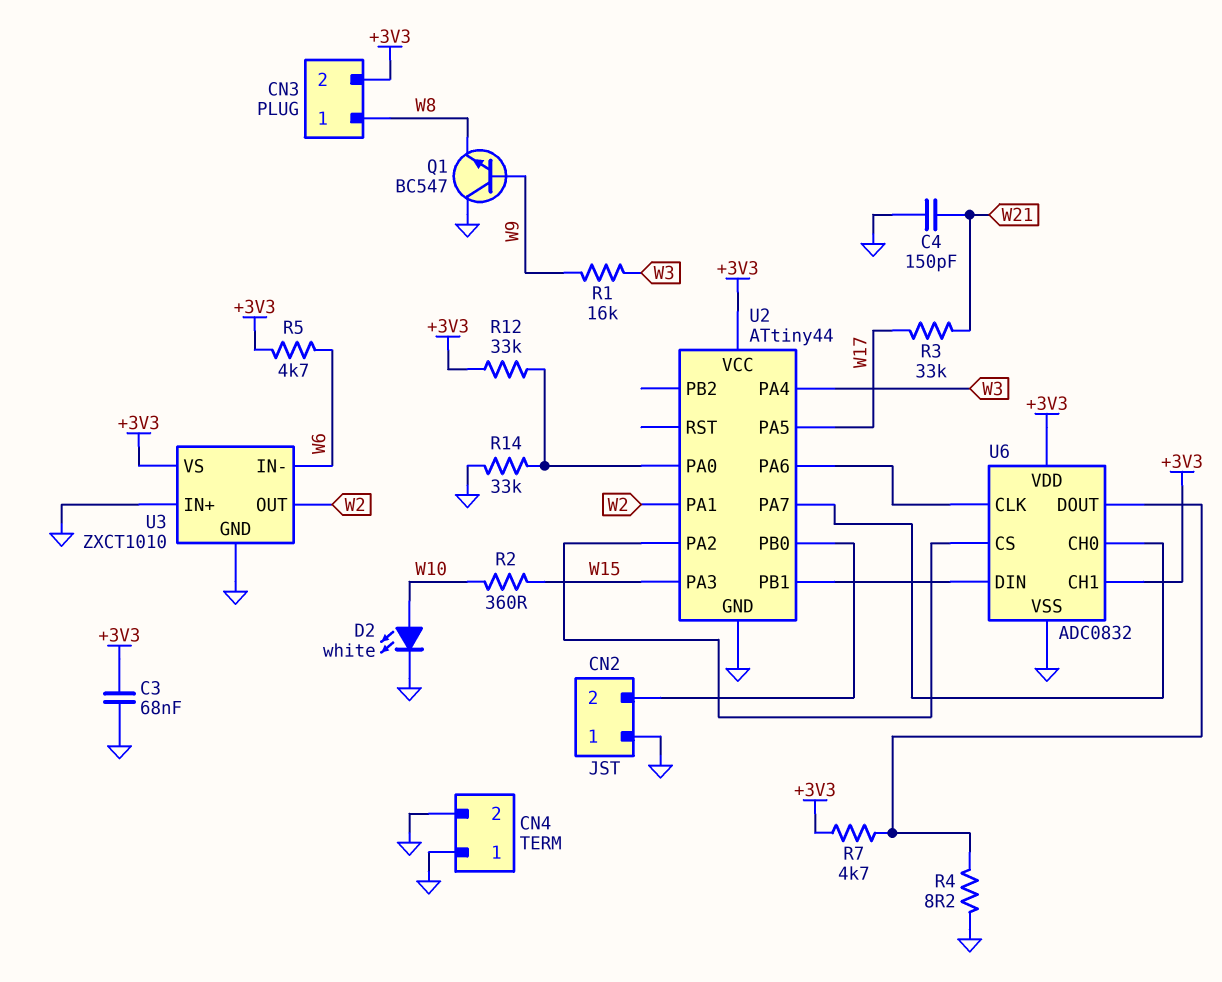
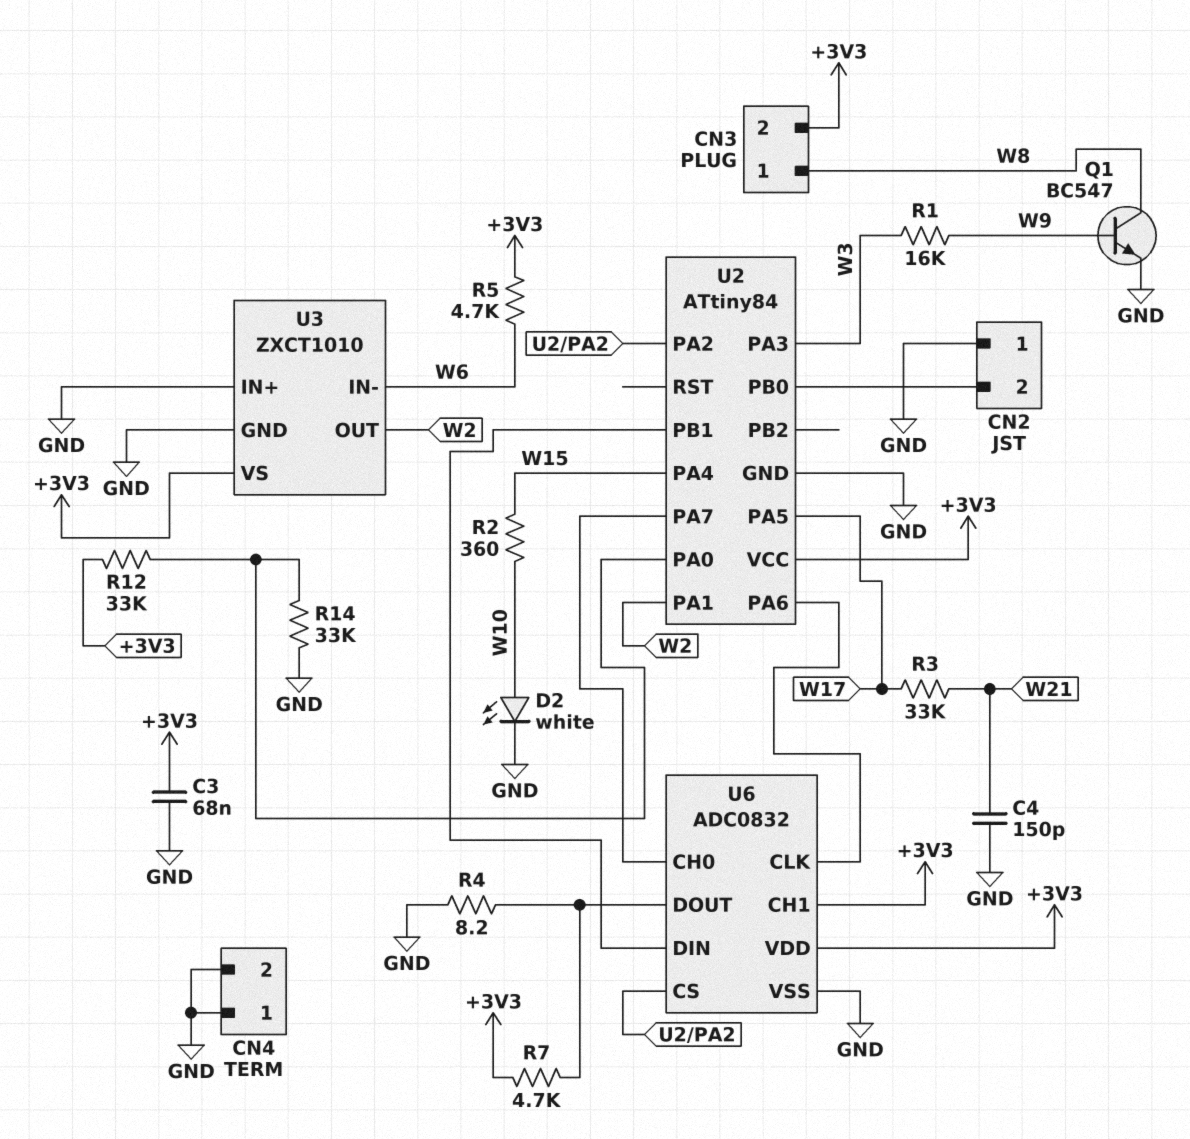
Q1: NPN BC547 (B W9, C GND, E W8) -> NPN BC547 (B W9, C W8, E GND)
U2: ATtiny44 -> ATtiny84
U2 pin PA3: W15 -> W3
U2 pin PA4: W3 -> W15

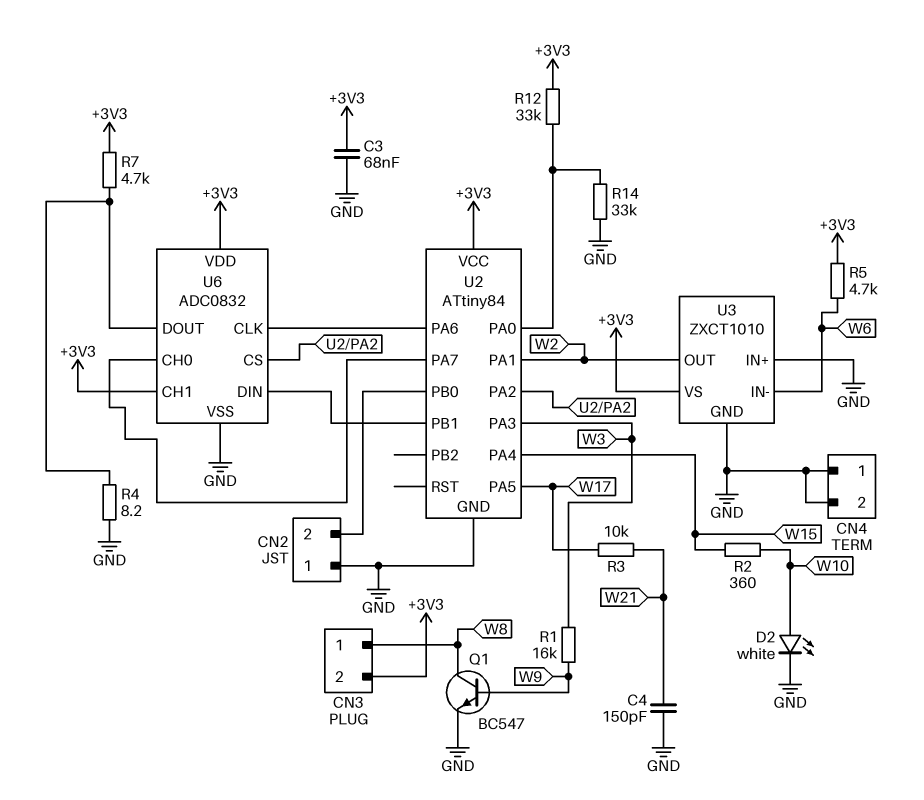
R3: 33k (W17, W21) -> 10k (W17, W21)

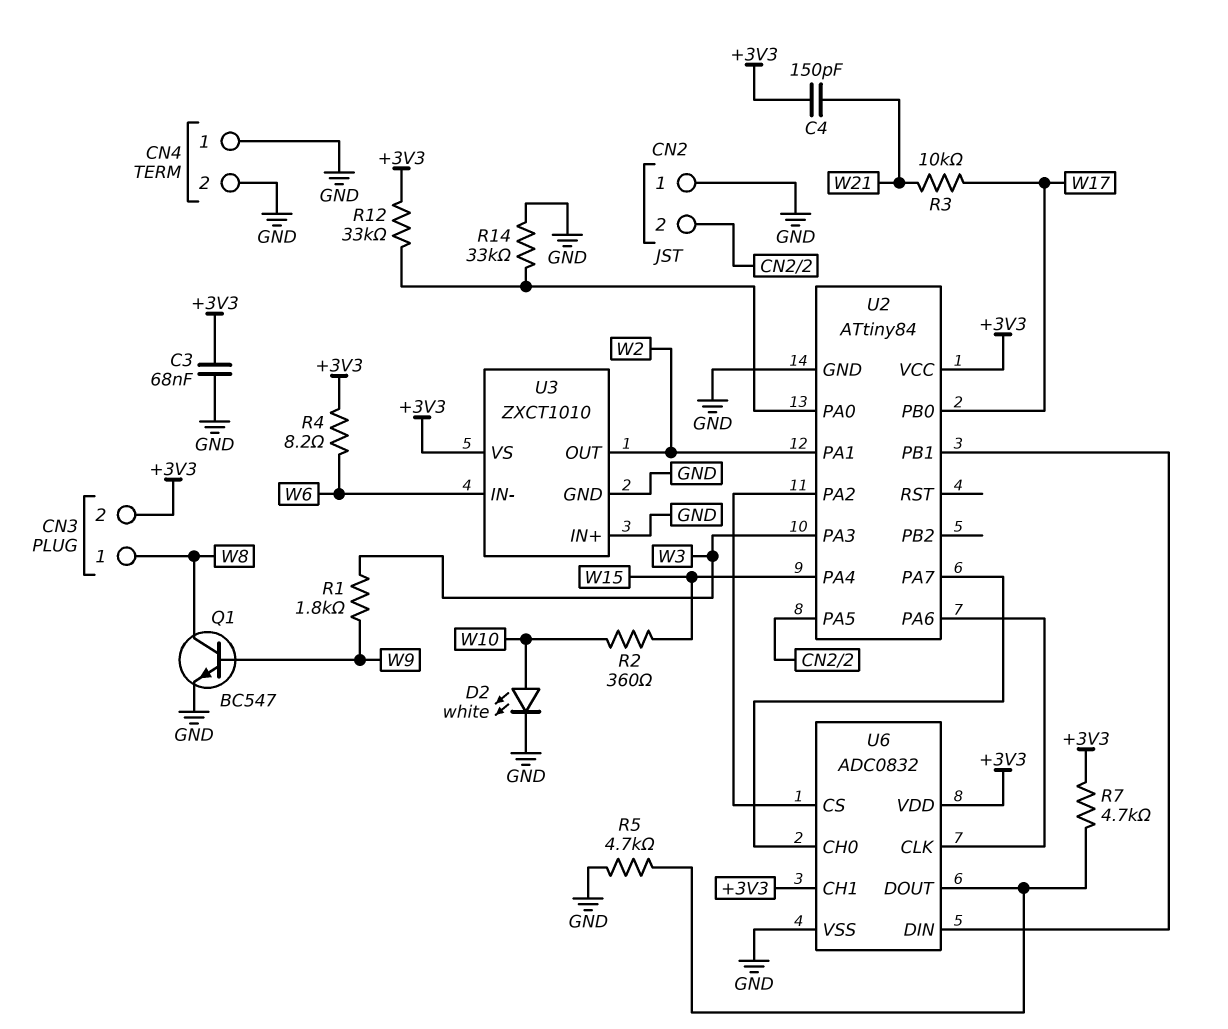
C4: 150pF (GND, W21) -> 150pF (+3V3, W21)
R1: 16k (W3, W9) -> 1.8k (W3, W9)
R4: 8.2 (GND, U6/DOUT) -> 8.2 (+3V3, W6)
R5: 4.7k (+3V3, W6) -> 4.7k (GND, U6/DOUT)
U2 pin PA5: W17 -> CN2/2
U2 pin PB0: CN2/2 -> W17

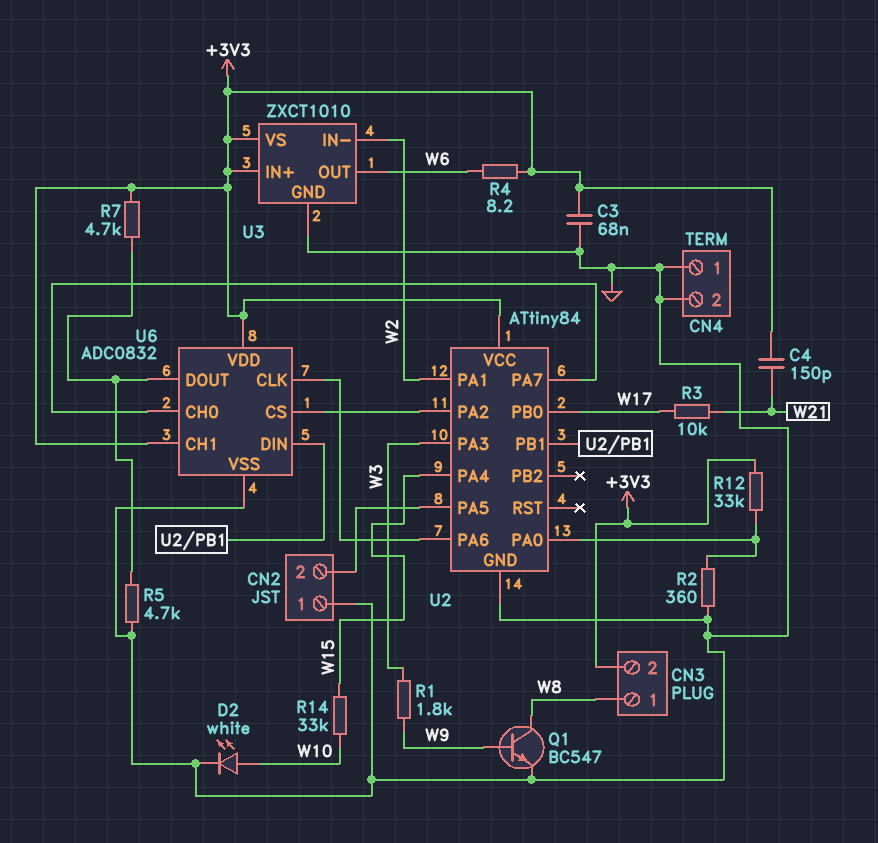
R2: 360 (W10, W15) -> 360 (GND, U2/PA0)
R14: 33k (GND, U2/PA0) -> 33k (W10, W15)
U3 pin IN+: GND -> +3V3
U3 pin IN-: W6 -> W2
U3 pin OUT: W2 -> W6

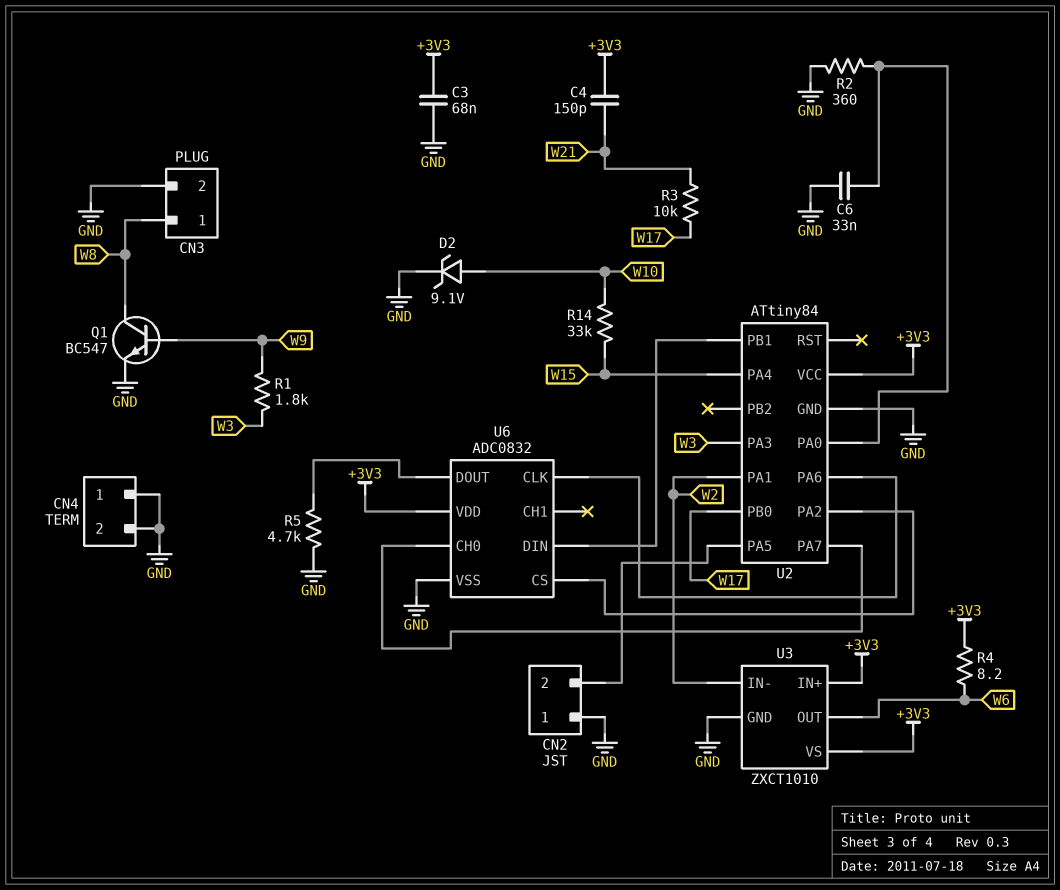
C6: none -> 33nF (GND, U2/PA0)
CN3 pin 2: +3V3 -> GND
D2: LED white (A W10, K GND) -> zener 9.1V (A W10, K GND)
R7: 4.7k (+3V3, U6/DOUT) -> none
R12: 33k (+3V3, U2/PA0) -> none
U6 pin CH1: +3V3 -> none

